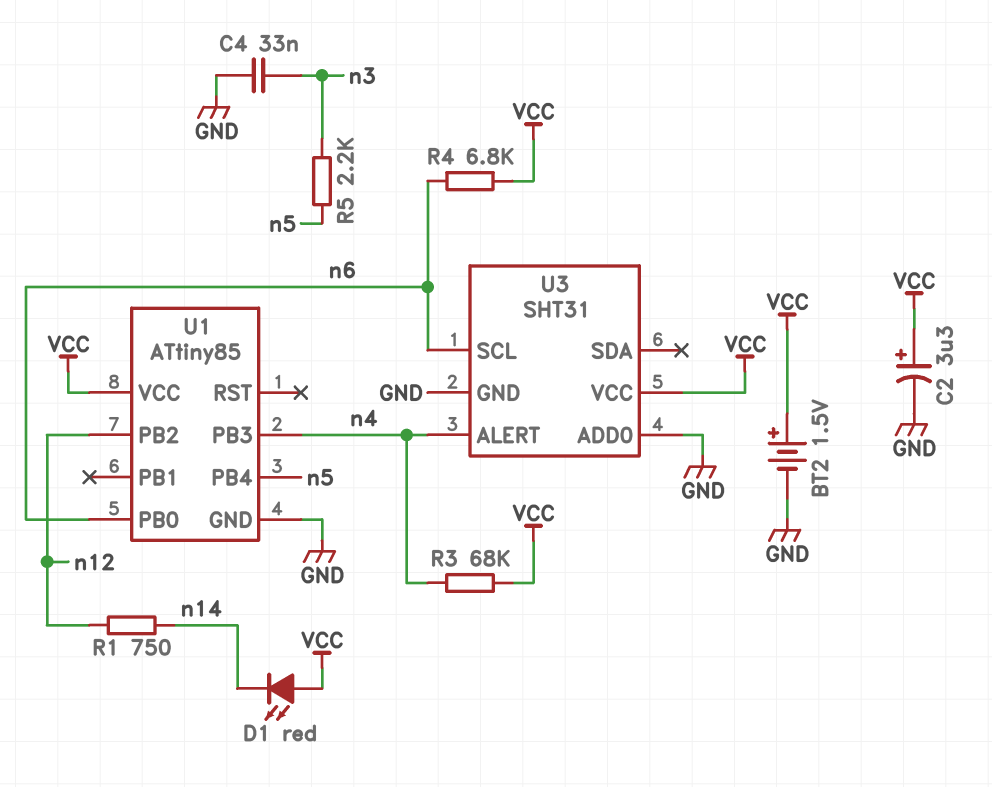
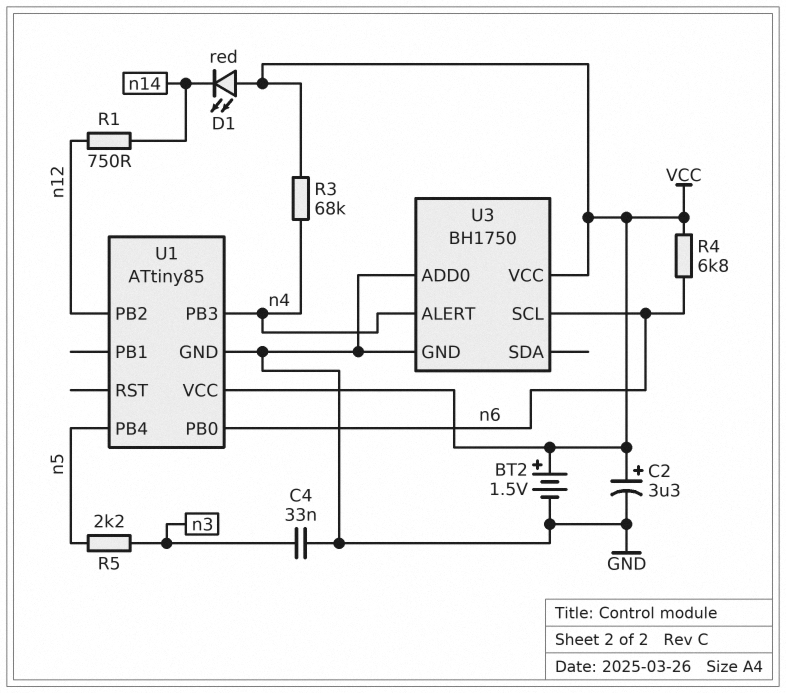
U3: SHT31 -> BH1750

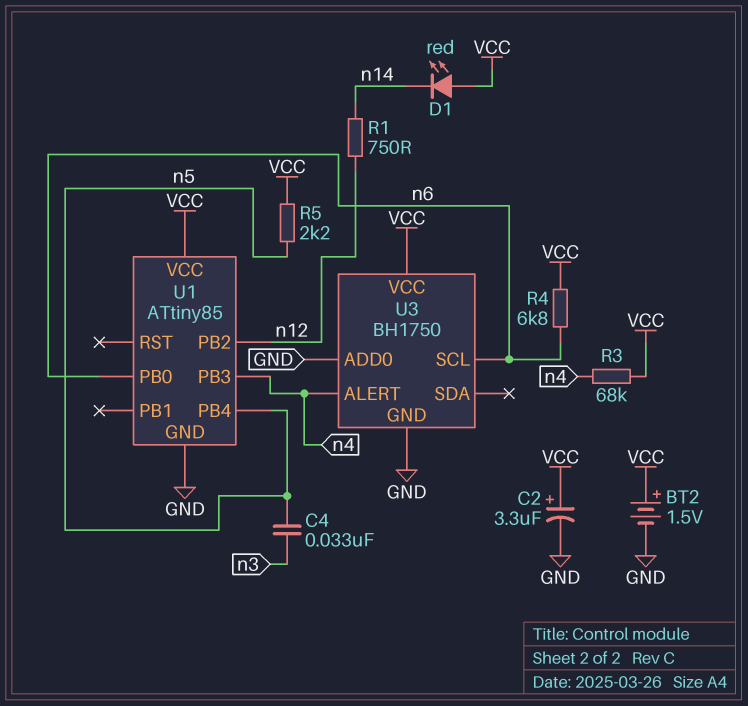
C4: 33nF (GND, n3) -> 33nF (n3, n5)
R5: 2.2k (n3, n5) -> 2.2k (VCC, n5)

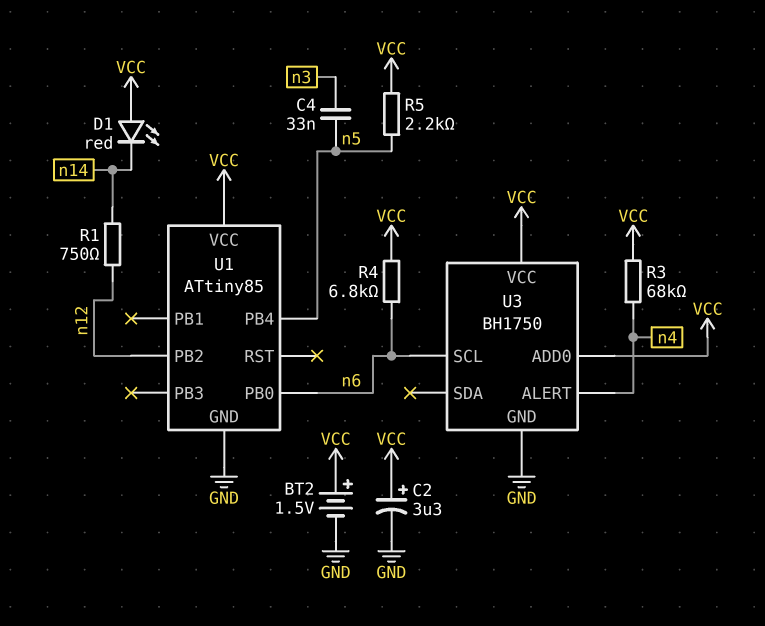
U1 pin PB3: n4 -> none
U3 pin ADD0: GND -> VCC

